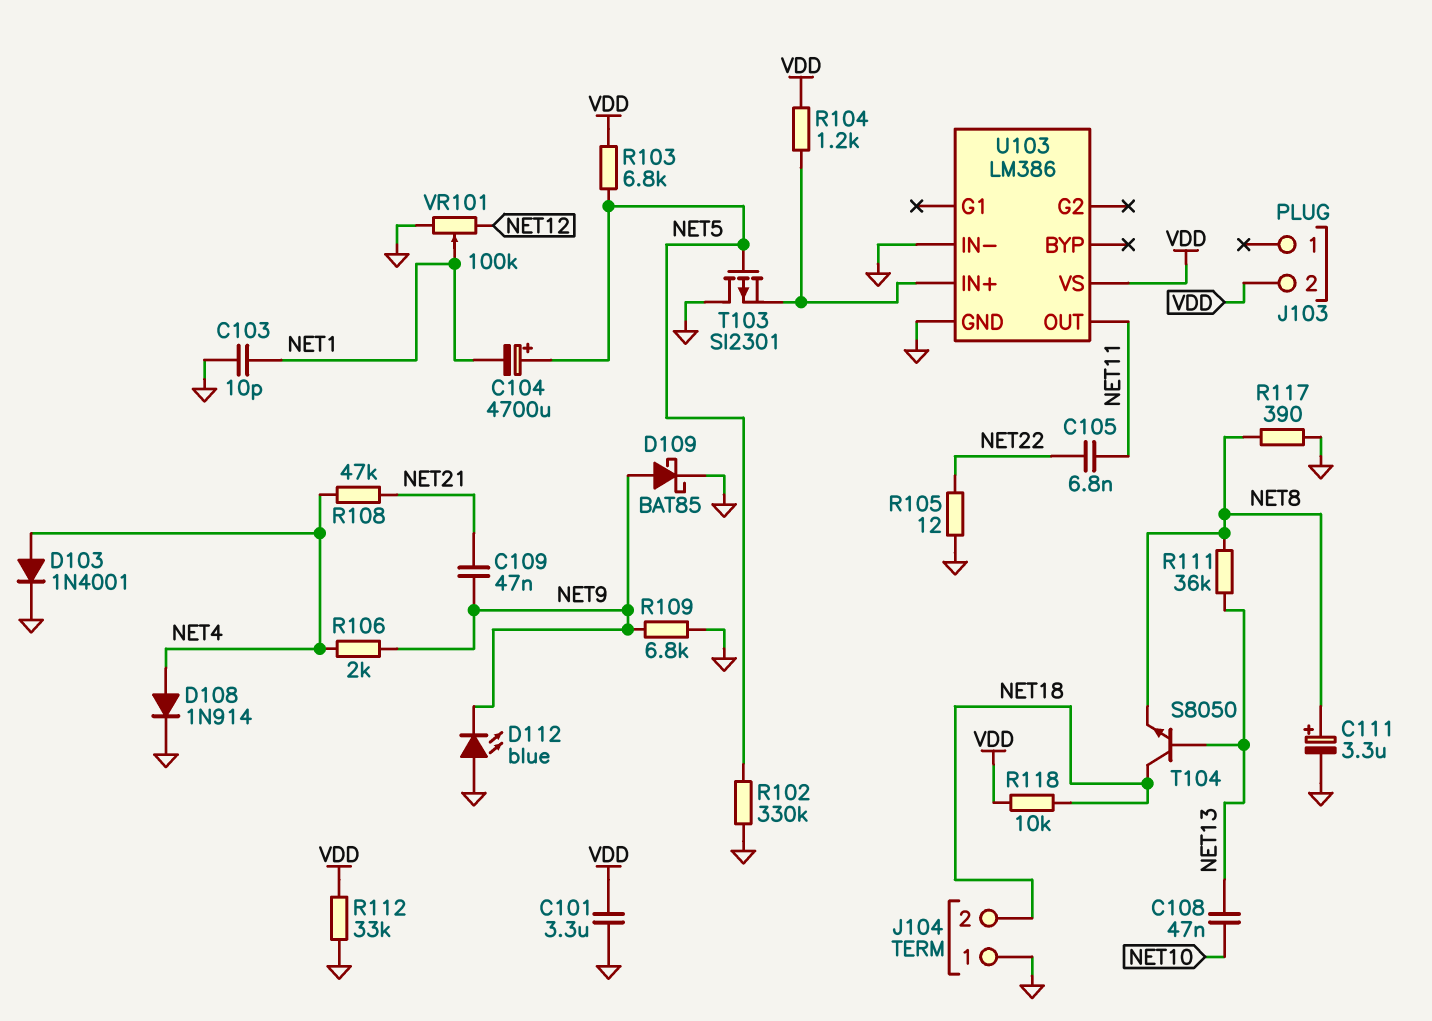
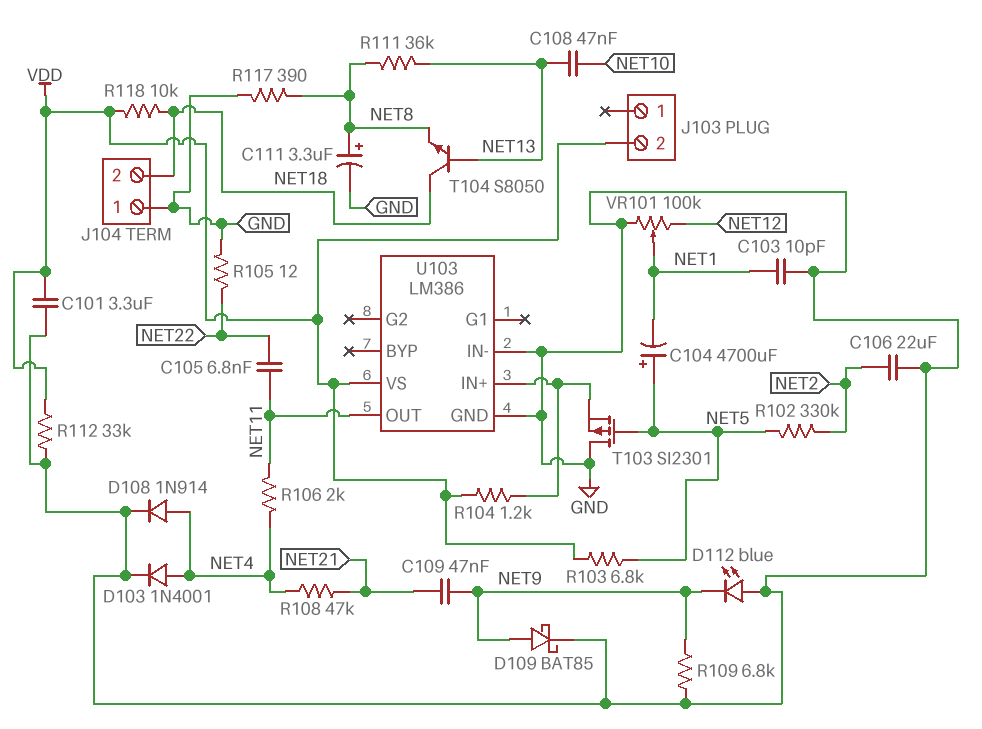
C106: none -> 22uF (GND, NET2)
R102: 330k (GND, NET5) -> 330k (NET2, NET5)
R106: 2k (NET4, NET9) -> 2k (NET4, NET11)

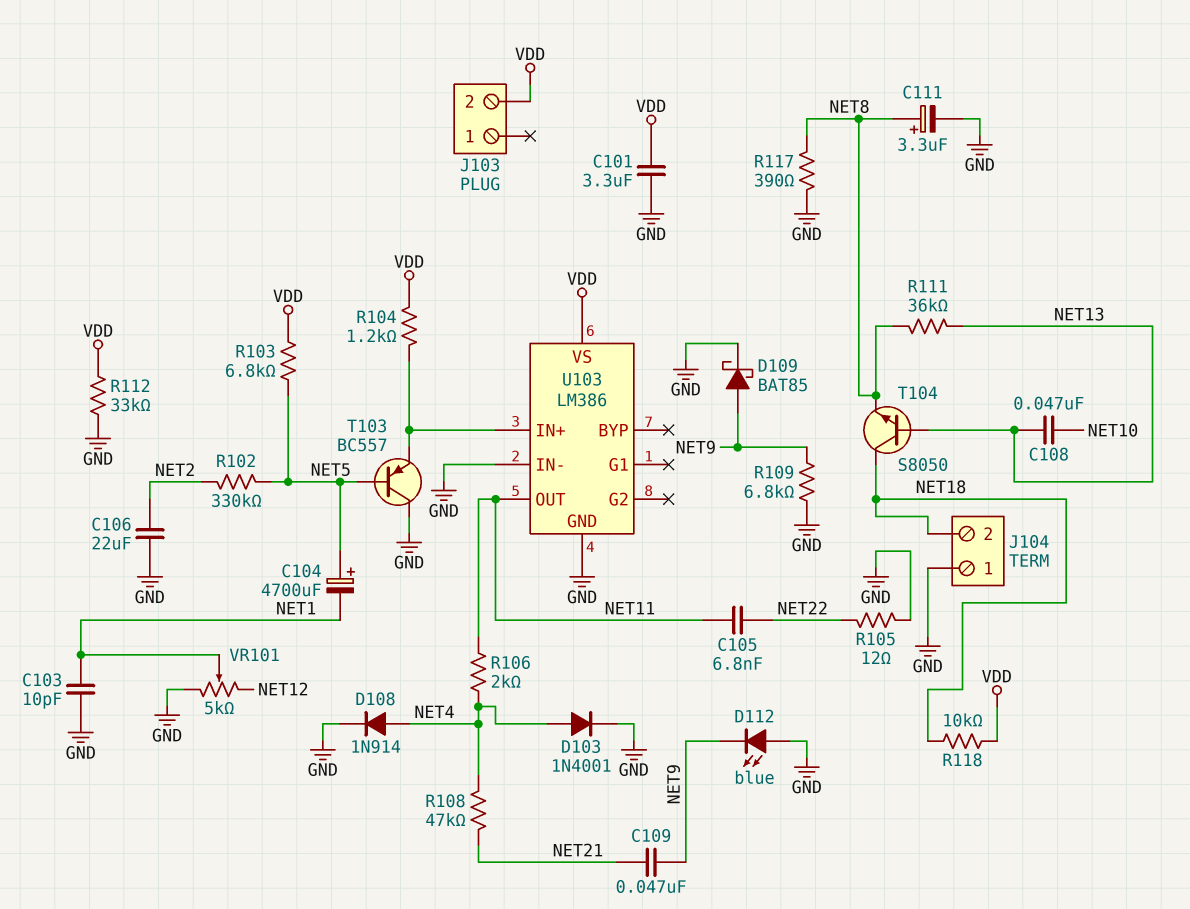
T103: PMOS SI2301 (G NET5, D GND, S U103/IN+) -> PNP BC557 (B NET5, C GND, E U103/IN+)
VR101: 100k (GND, NET12, wiper NET1) -> 5k (GND, NET12, wiper NET1)

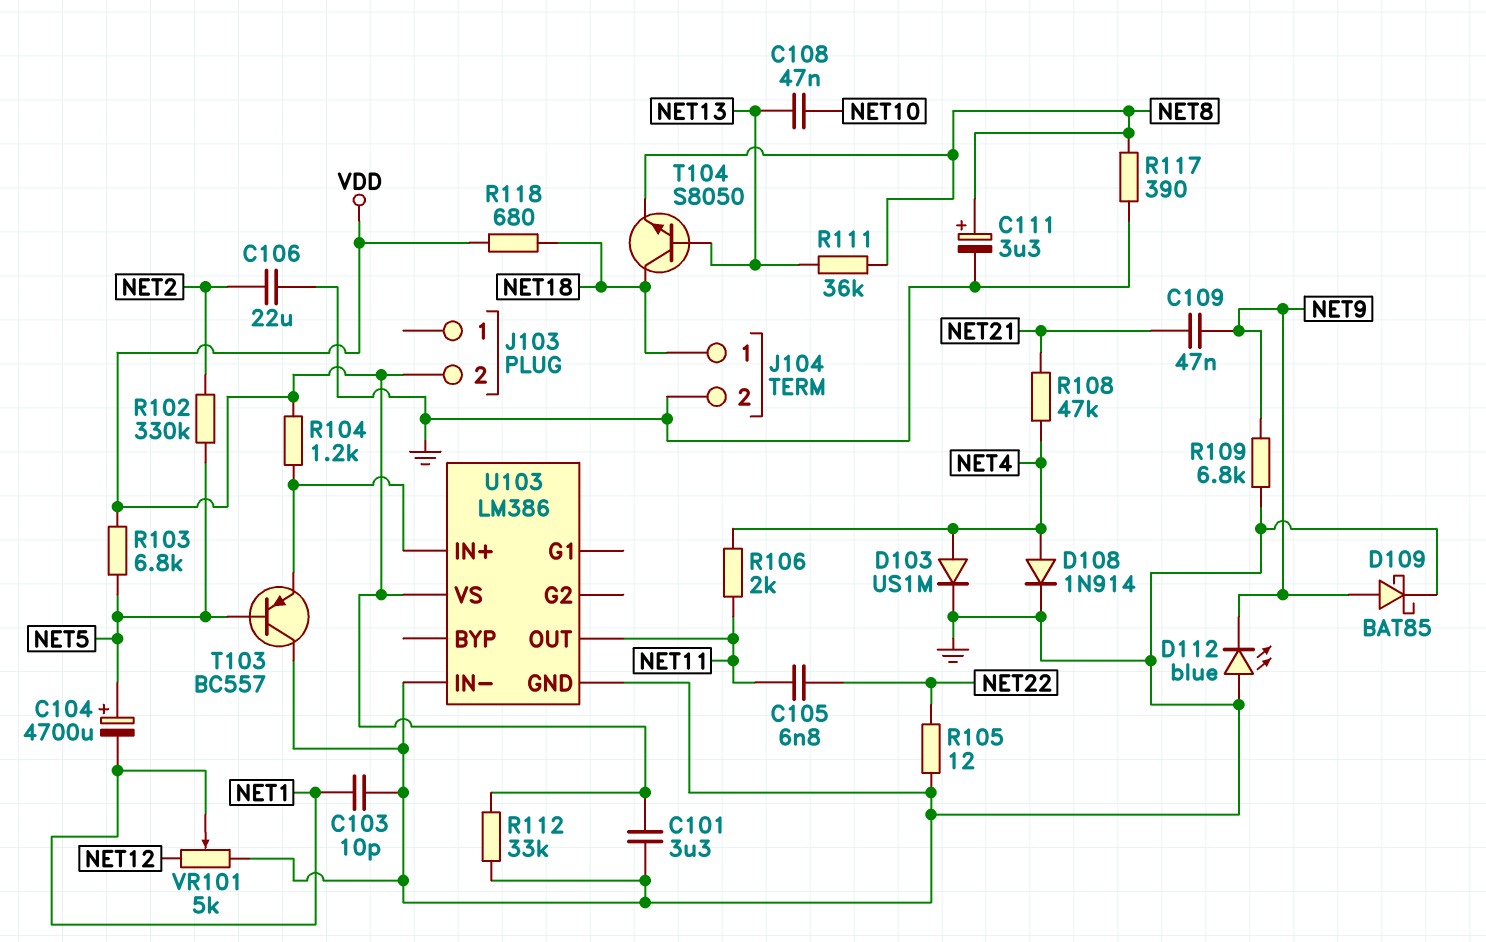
D103: diode 1N4001 (A NET4, K GND) -> diode US1M (A NET4, K GND)
J104 pin 1: GND -> NET18
J104 pin 2: NET18 -> GND
R118: 10k (NET18, VDD) -> 680 (NET18, VDD)

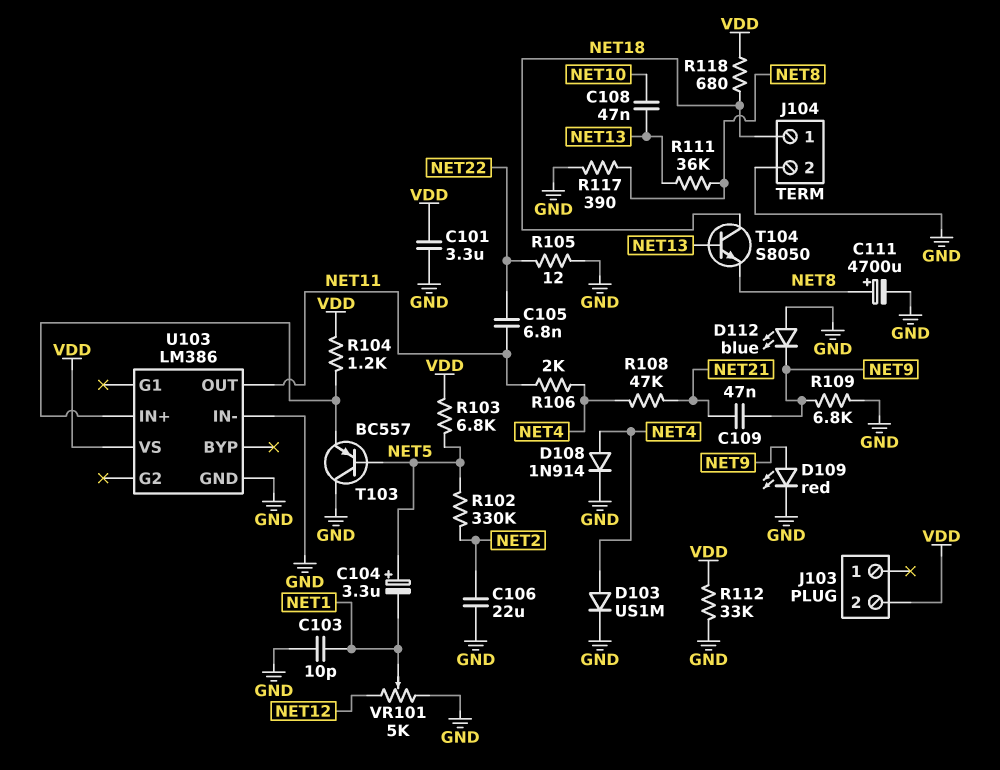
C104: 4700uF (plus NET5, minus NET1) -> 3.3uF (plus NET5, minus NET1)
C111: 3.3uF (plus NET8, minus GND) -> 4700uF (plus NET8, minus GND)
D109: schottky BAT85 (A NET9, K GND) -> LED red (A NET9, K GND)

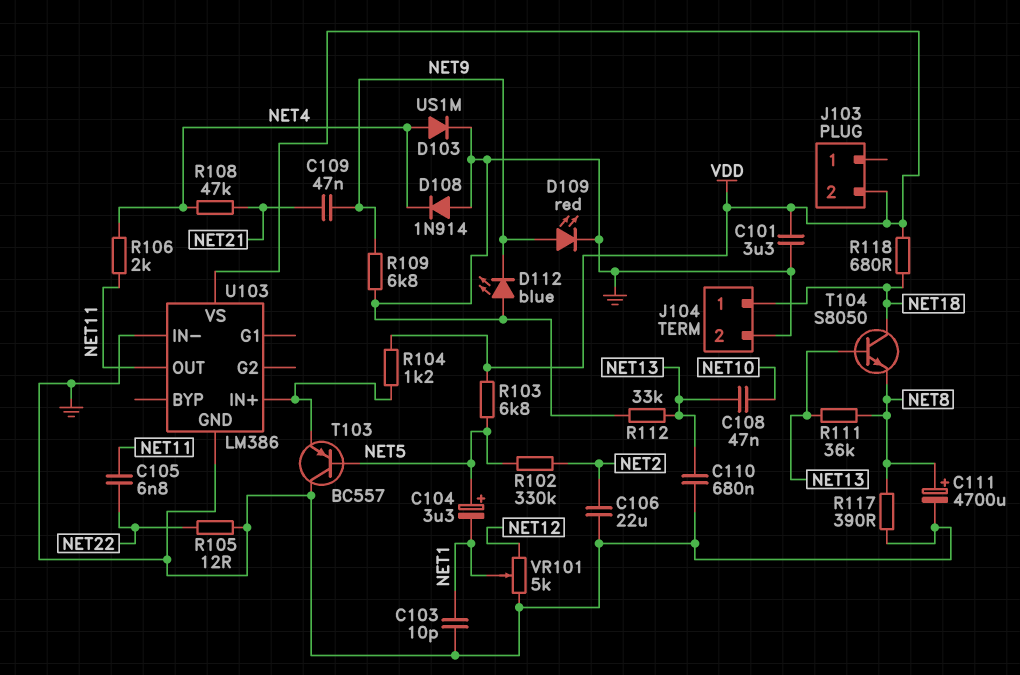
C110: none -> 680nF (GND, NET13)
D108: diode 1N914 (A NET4, K GND) -> diode 1N914 (A GND, K NET4)
R112: 33k (GND, VDD) -> 33k (GND, NET13)

